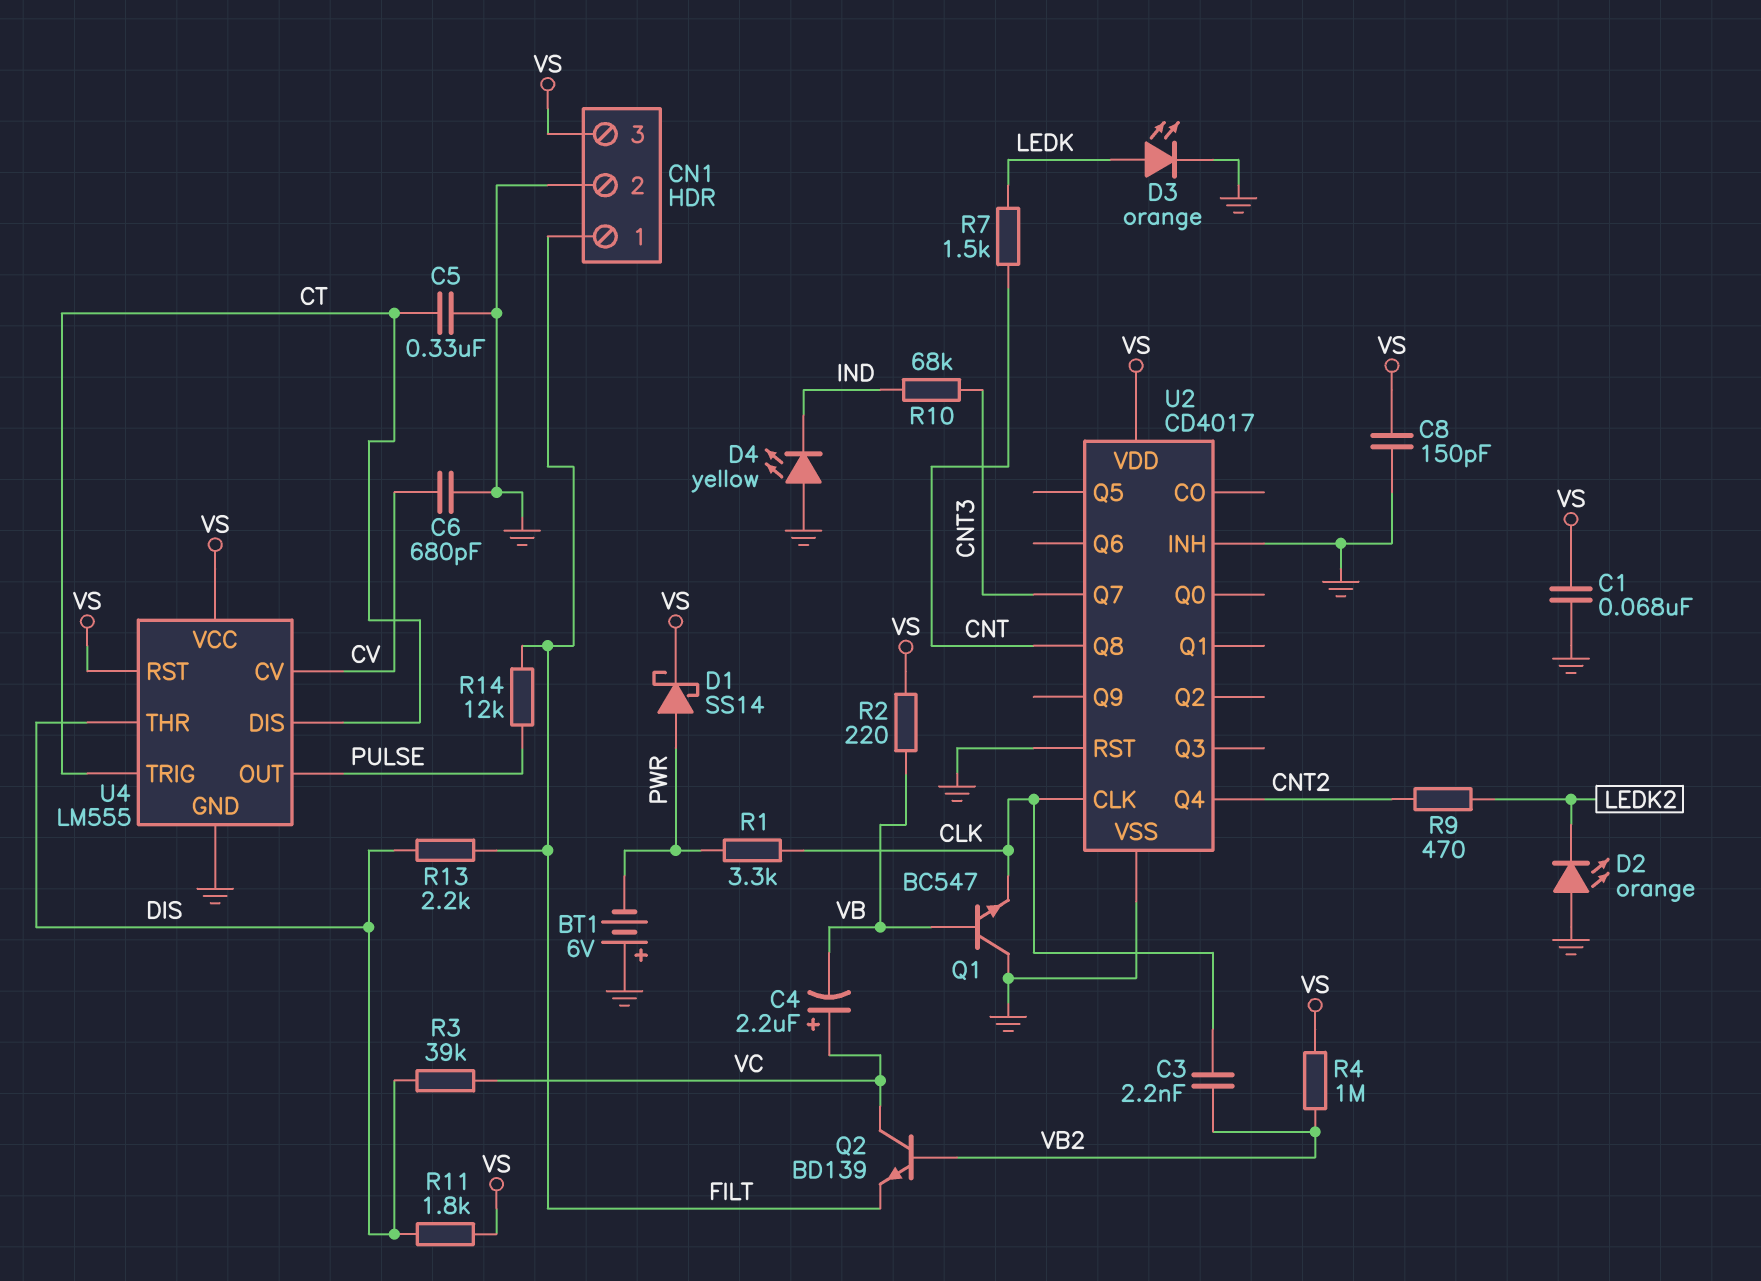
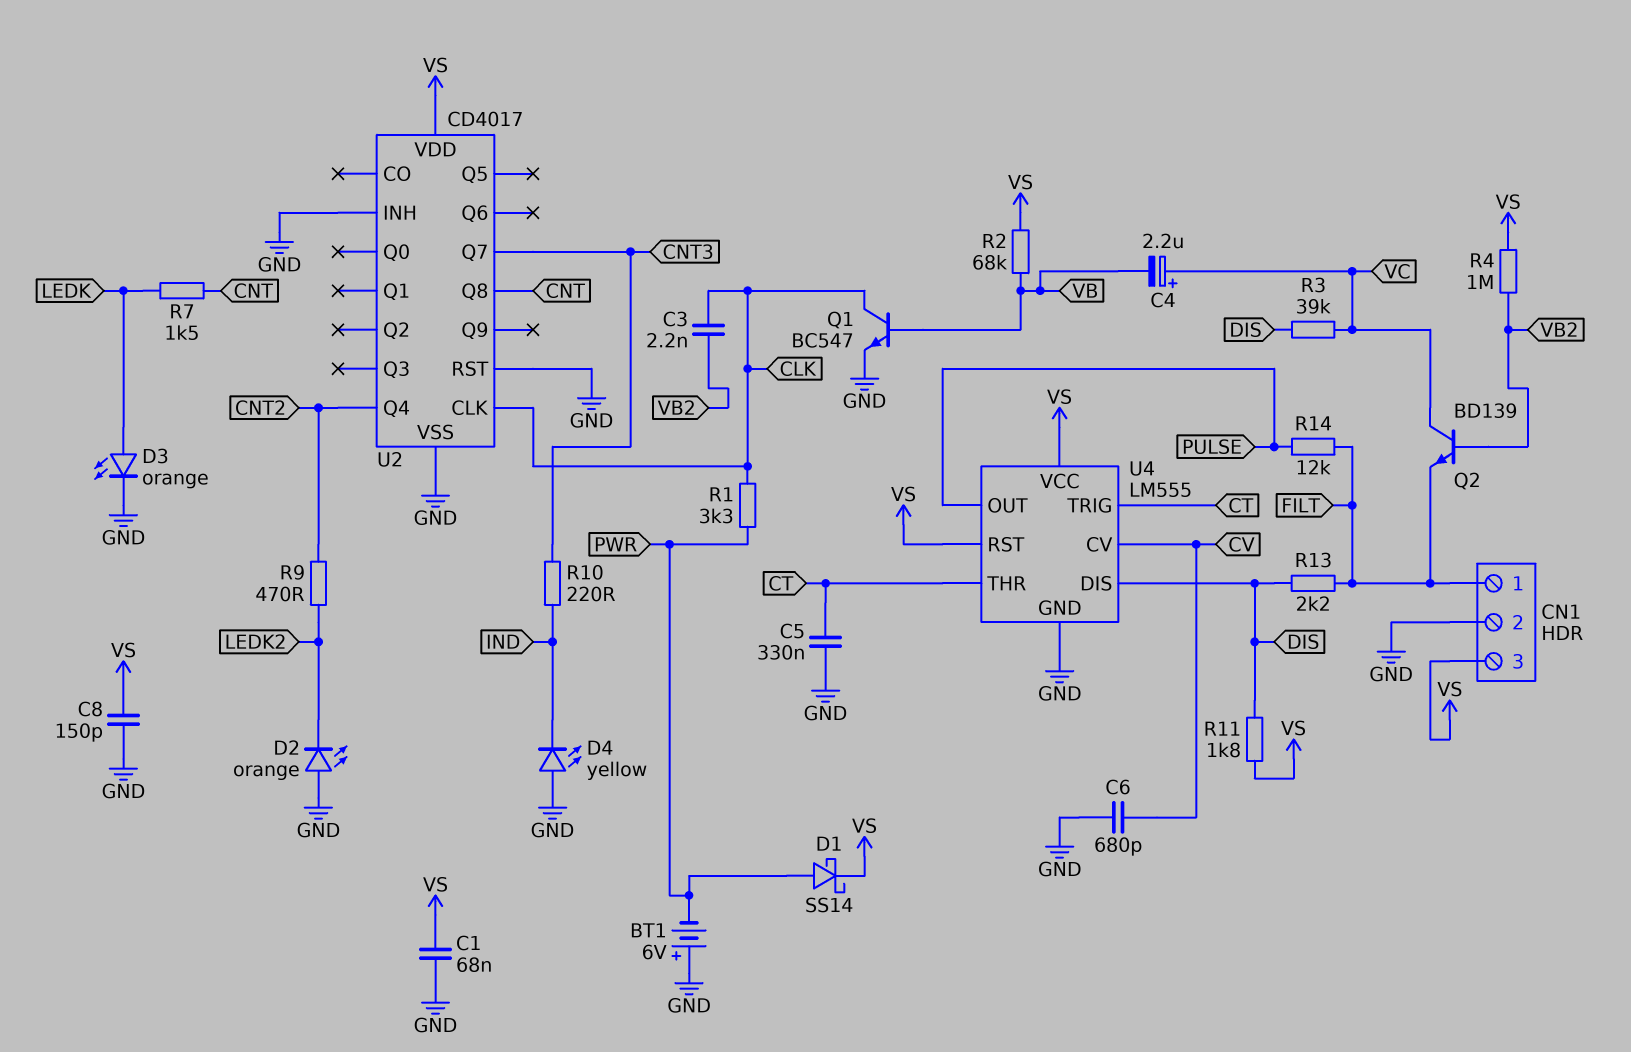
Q1: NPN BC547 (B VB, C GND, E CLK) -> NPN BC547 (B VB, C CLK, E GND)
R2: 220 (VB, VS) -> 68k (VB, VS)
R10: 68k (CNT3, IND) -> 220 (CNT3, IND)
U4 pin DIS: CT -> DIS
U4 pin THR: DIS -> CT

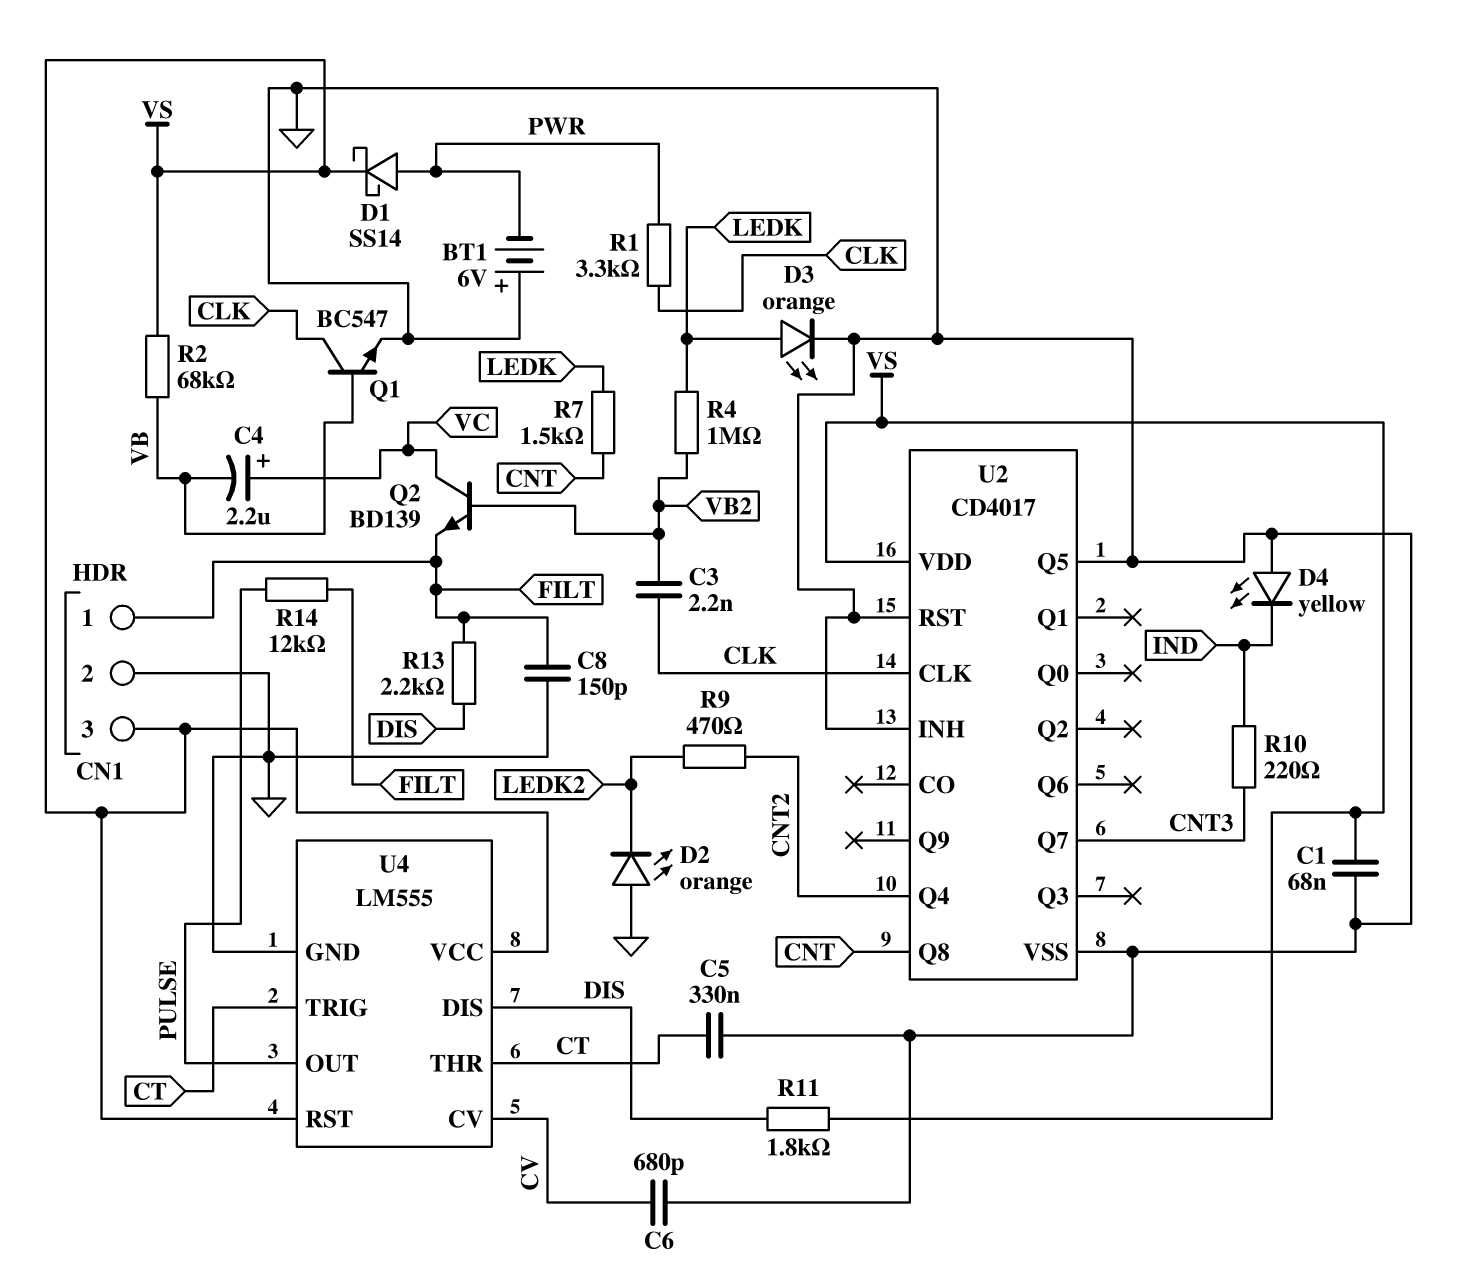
C8: 150pF (GND, VS) -> 150pF (FILT, GND)
R3: 39k (DIS, VC) -> none
R4: 1M (VB2, VS) -> 1M (LEDK, VB2)
U2 pin Q5: none -> GND

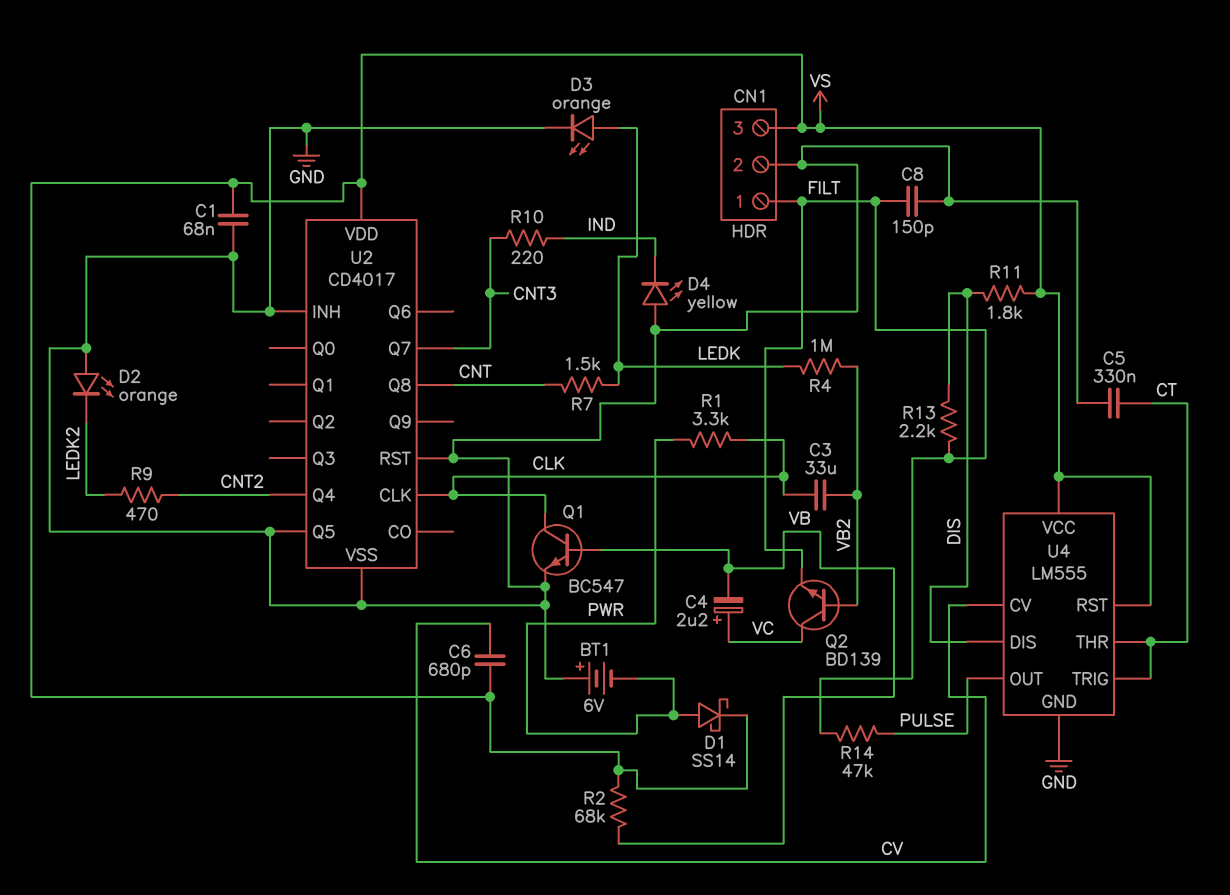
C3: 2.2nF (CLK, VB2) -> 33uF (CLK, VB2)
C6: 680pF (CV, GND) -> 680pF (CV, VS)
R14: 12k (FILT, PULSE) -> 47k (FILT, PULSE)

